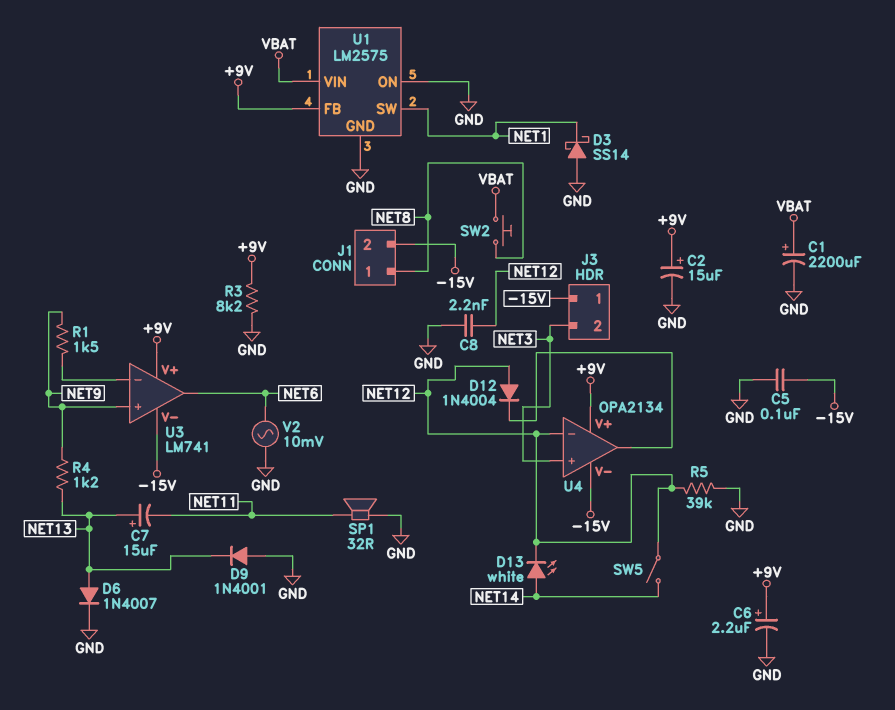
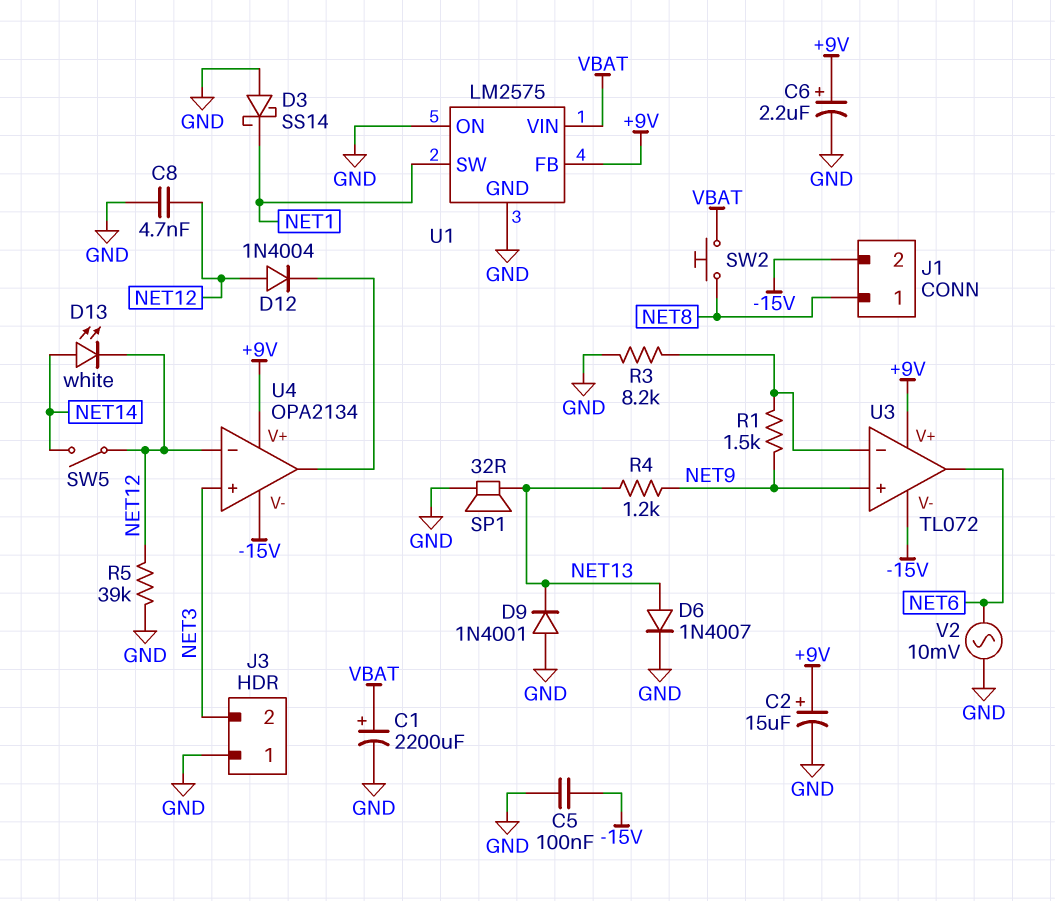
C7: 15uF (plus NET13, minus NET11) -> none
C8: 2.2nF (GND, NET12) -> 4.7nF (GND, NET12)
J3 pin 1: -15V -> GND
R3: 8.2k (+9V, GND) -> 8.2k (GND, U3/in-)
SP1: speaker 32R (GND, NET11) -> speaker 32R (GND, NET13)
U3: LM741 -> TL072

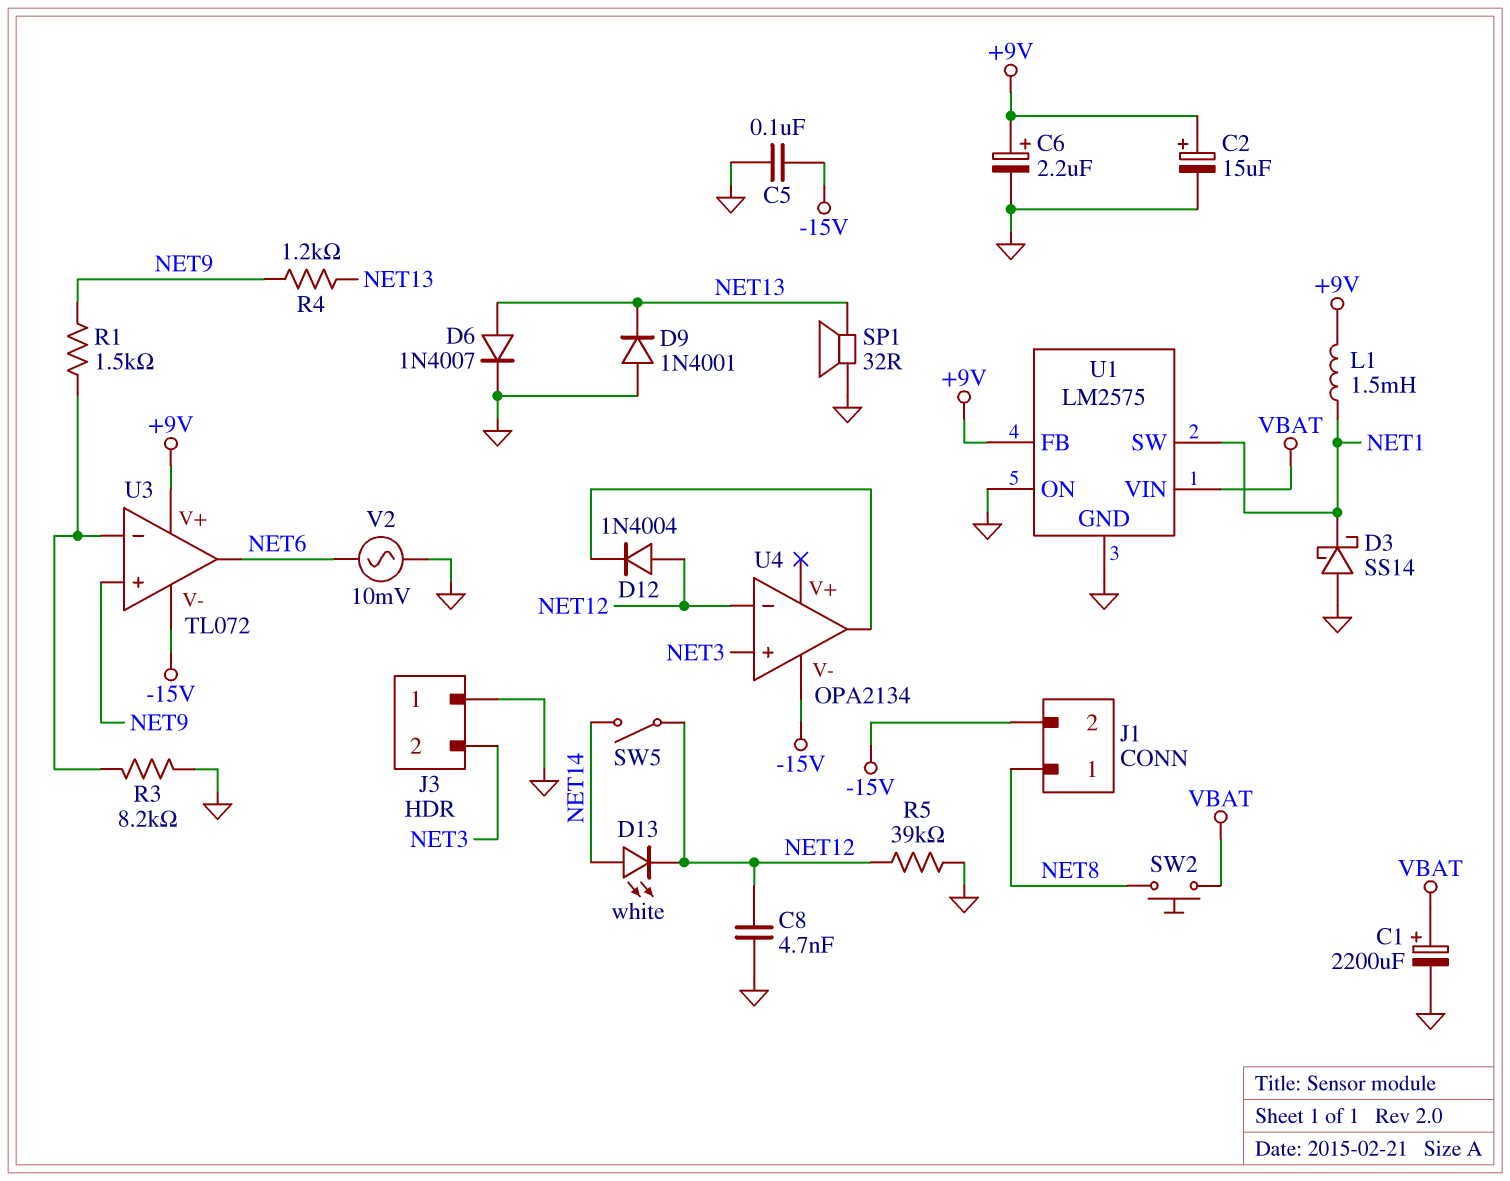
L1: none -> 1.5mH (+9V, NET1)
U4 pin V+: +9V -> none

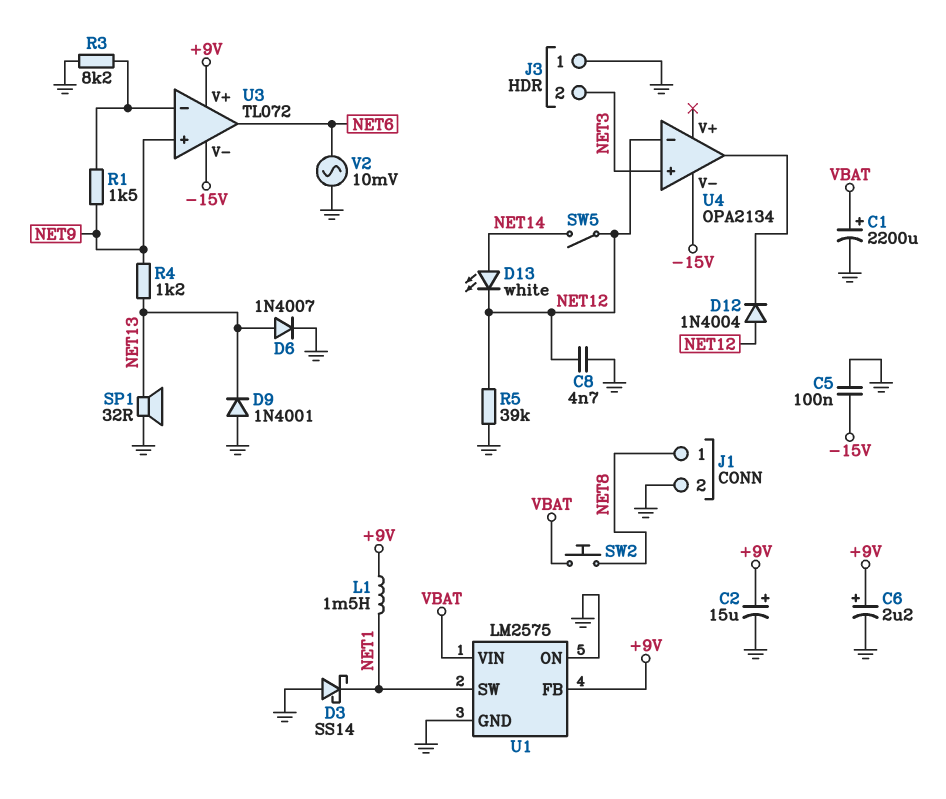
J1 pin 2: -15V -> GND

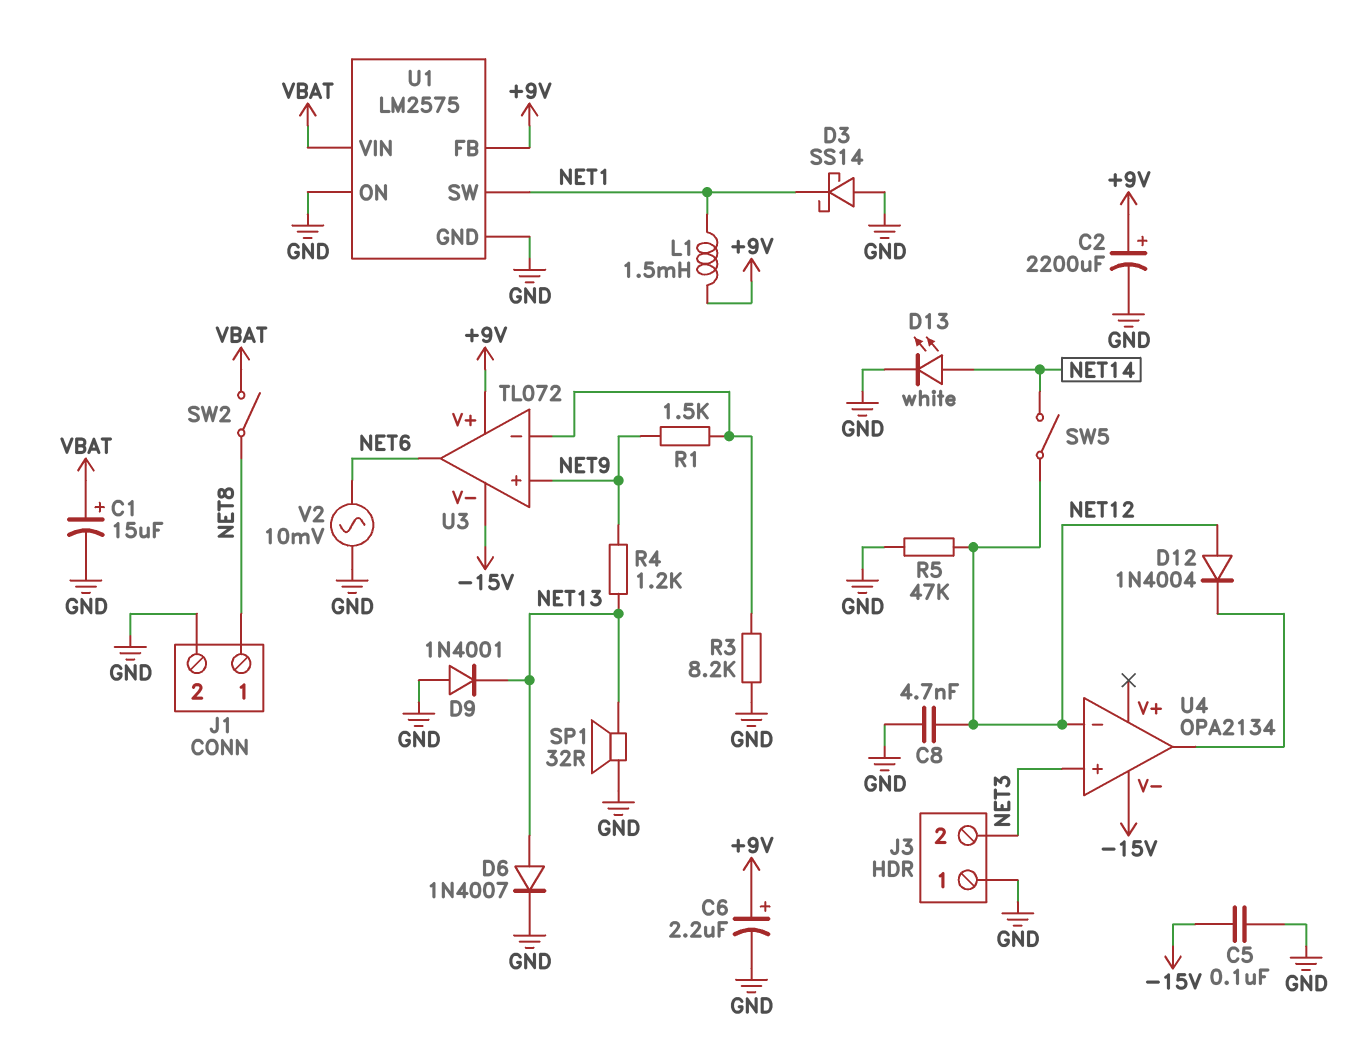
C1: 2200uF (plus VBAT, minus GND) -> 15uF (plus VBAT, minus GND)
C2: 15uF (plus +9V, minus GND) -> 2200uF (plus +9V, minus GND)
D13: LED white (A NET14, K NET12) -> LED white (A NET14, K GND)
R5: 39k (GND, NET12) -> 47k (GND, NET12)
SW2: button (NET8, VBAT) -> switch (NET8, VBAT)

